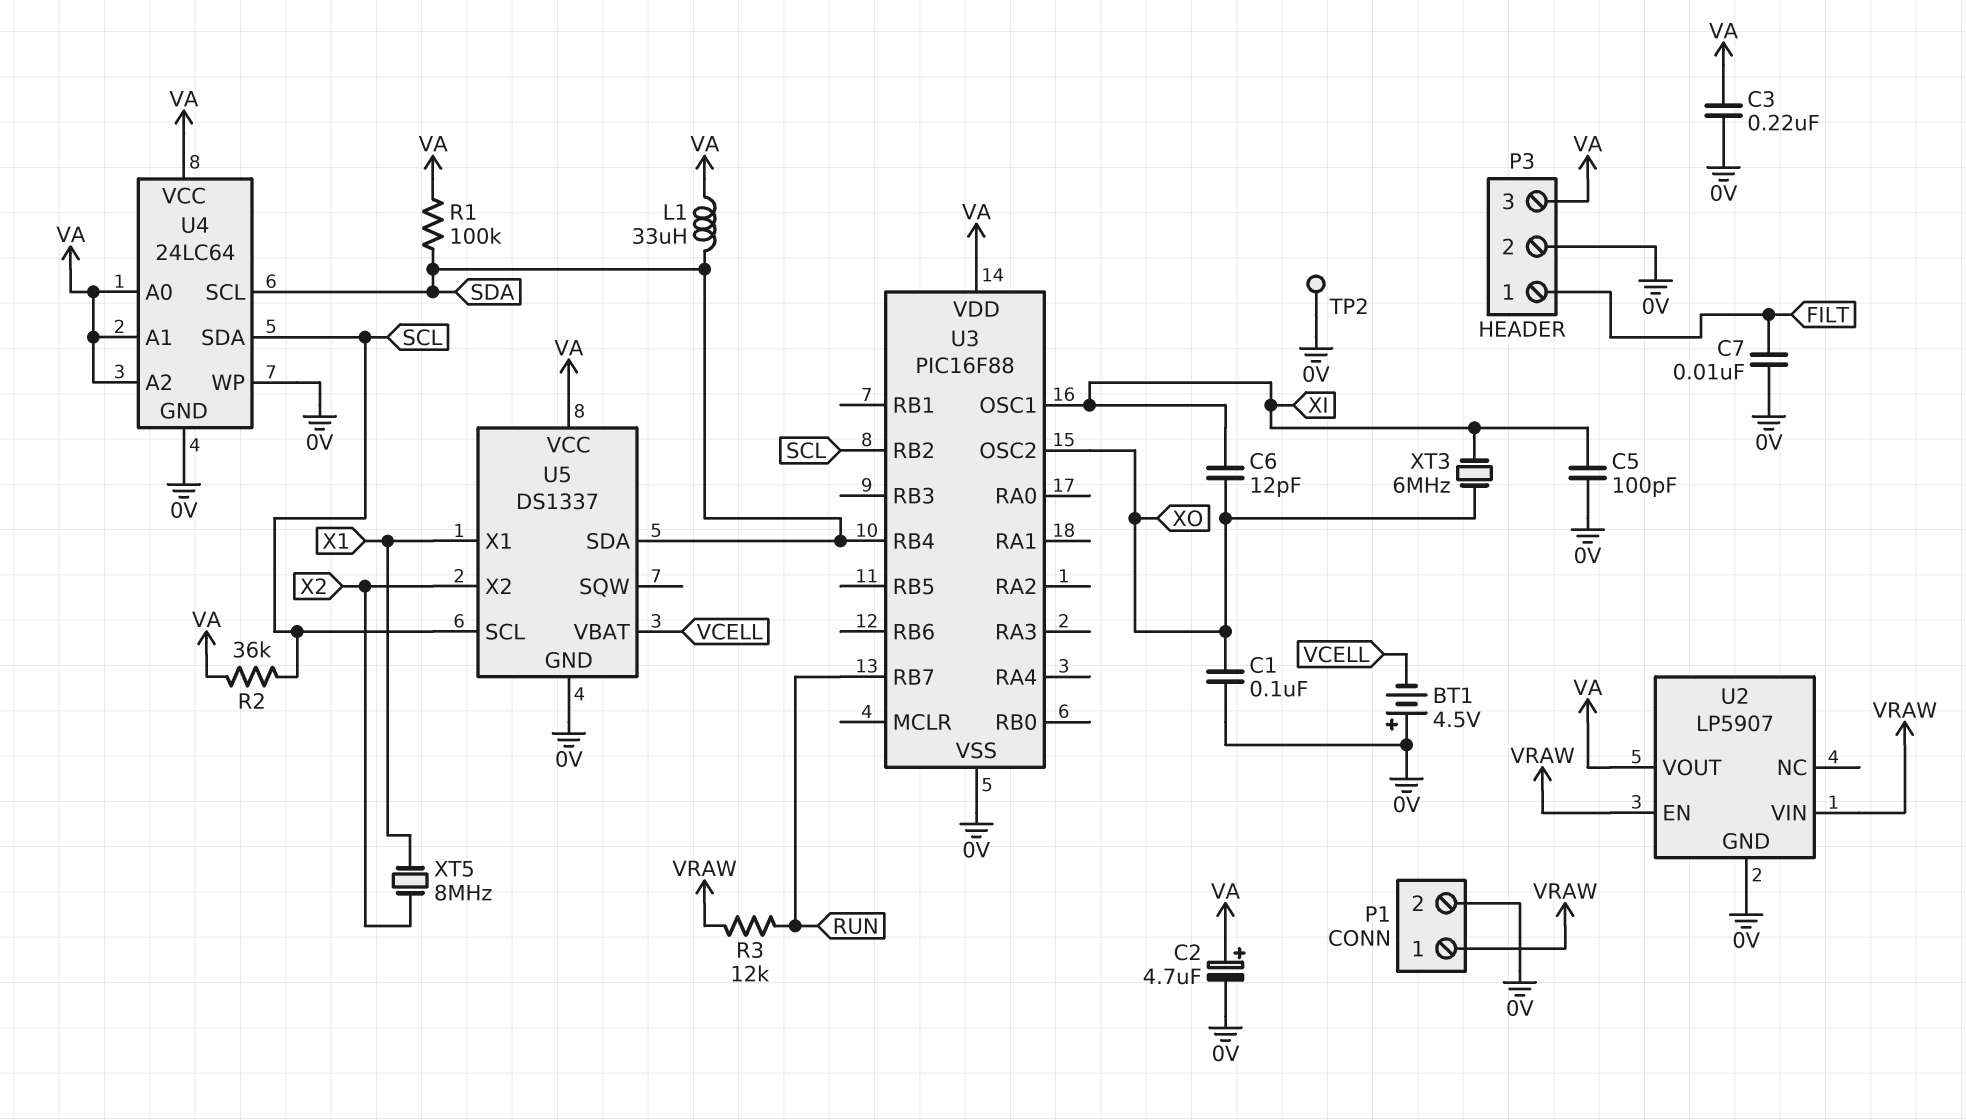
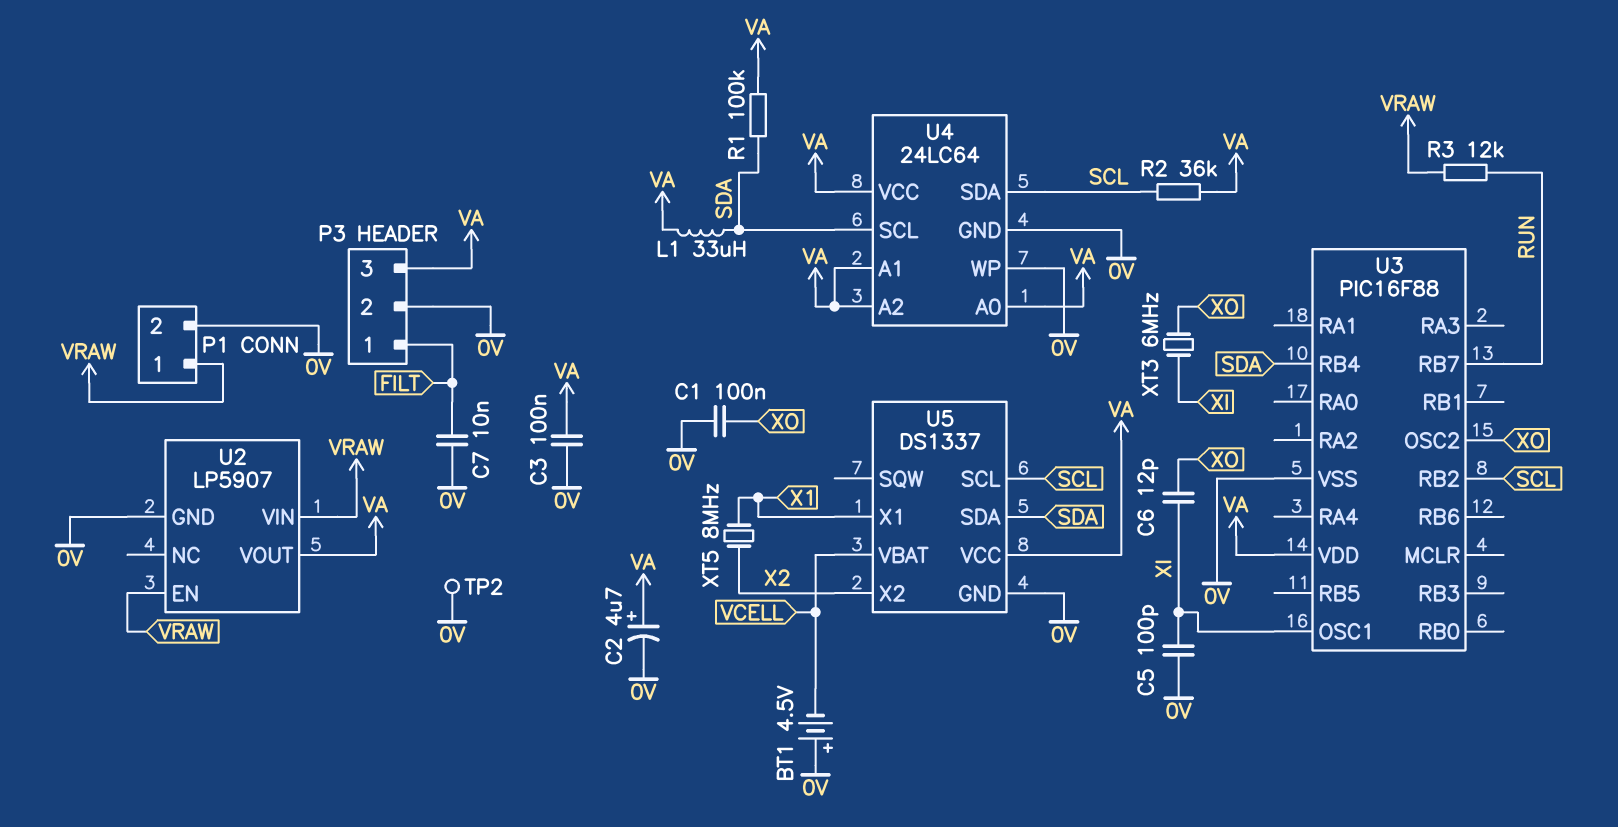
C3: 220nF (0V, VA) -> 100nF (0V, VA)

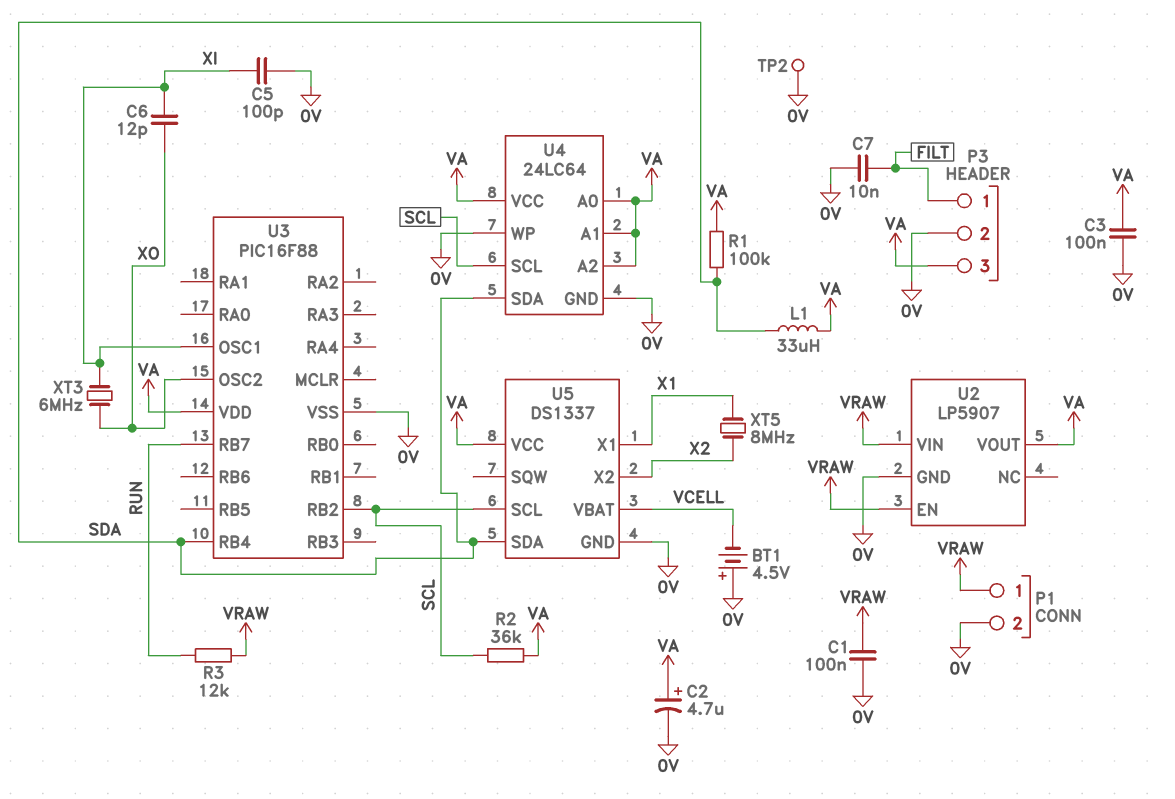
C1: 100nF (0V, XO) -> 100nF (0V, VRAW)
U4 pin SCL: SDA -> SCL
U4 pin SDA: SCL -> SDA

